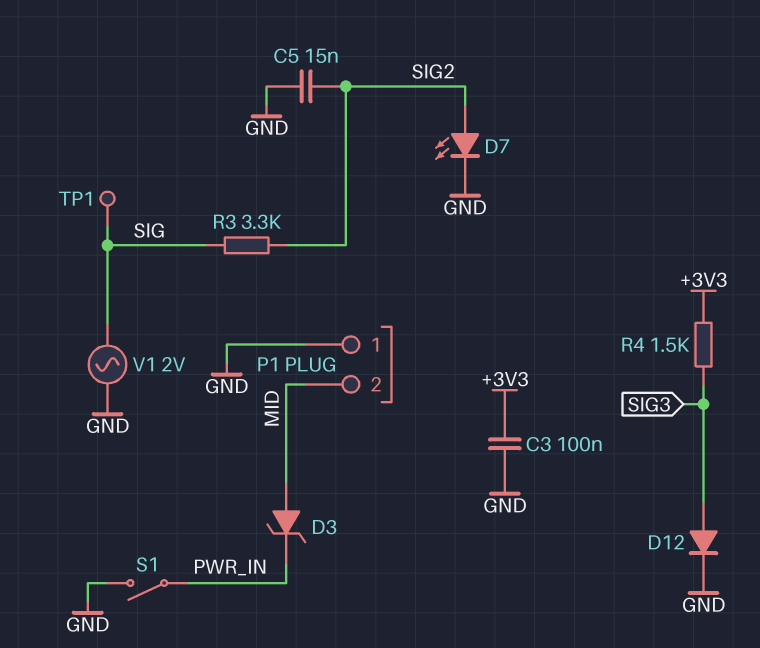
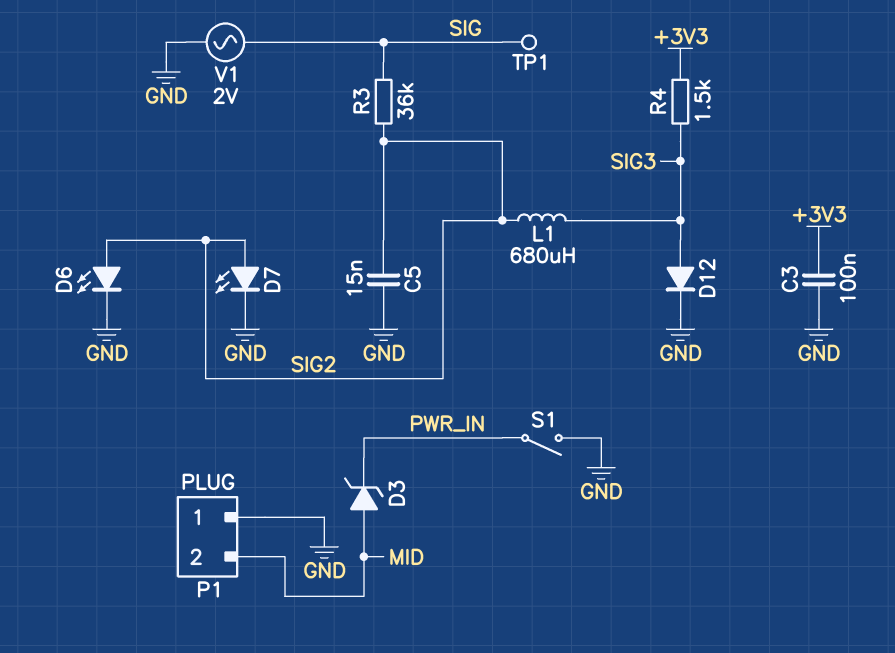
D6: none -> LED (A SIG2, K GND)
L1: none -> 680uH (SIG2, SIG3)
R3: 3.3k (SIG, SIG2) -> 36k (SIG, SIG2)

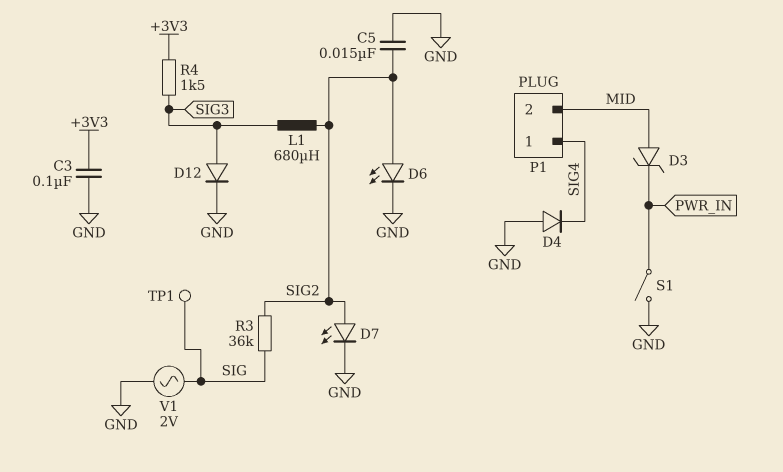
D4: none -> diode (A GND, K SIG4)
P1 pin 1: GND -> SIG4

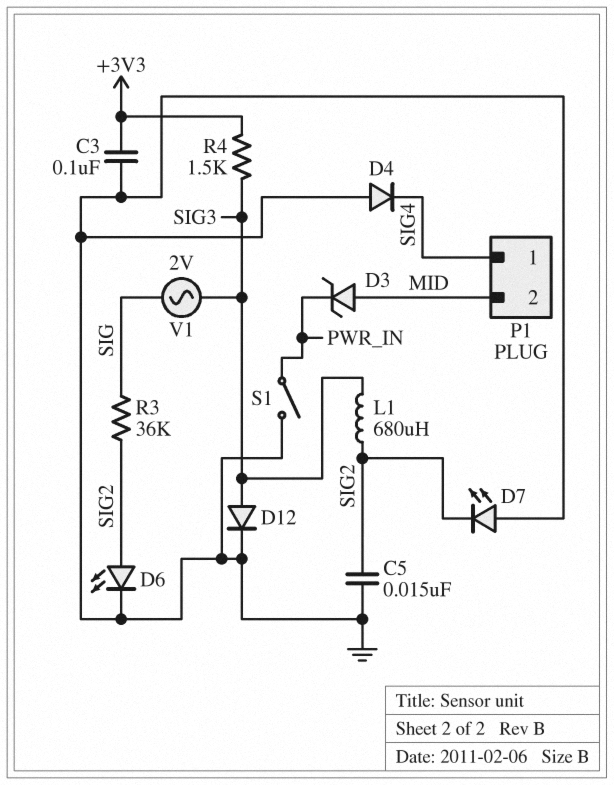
D7: LED (A SIG2, K GND) -> LED (A GND, K SIG2)
TP1: test point (SIG) -> none
V1: AC 2V (GND, SIG) -> AC 2V (SIG, SIG3)

